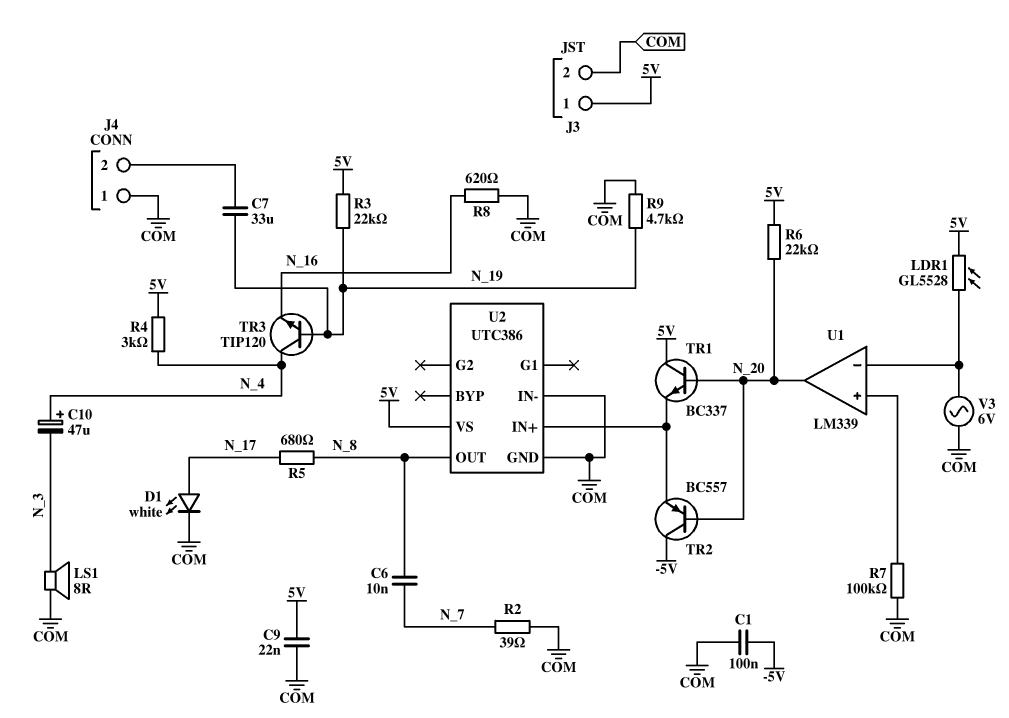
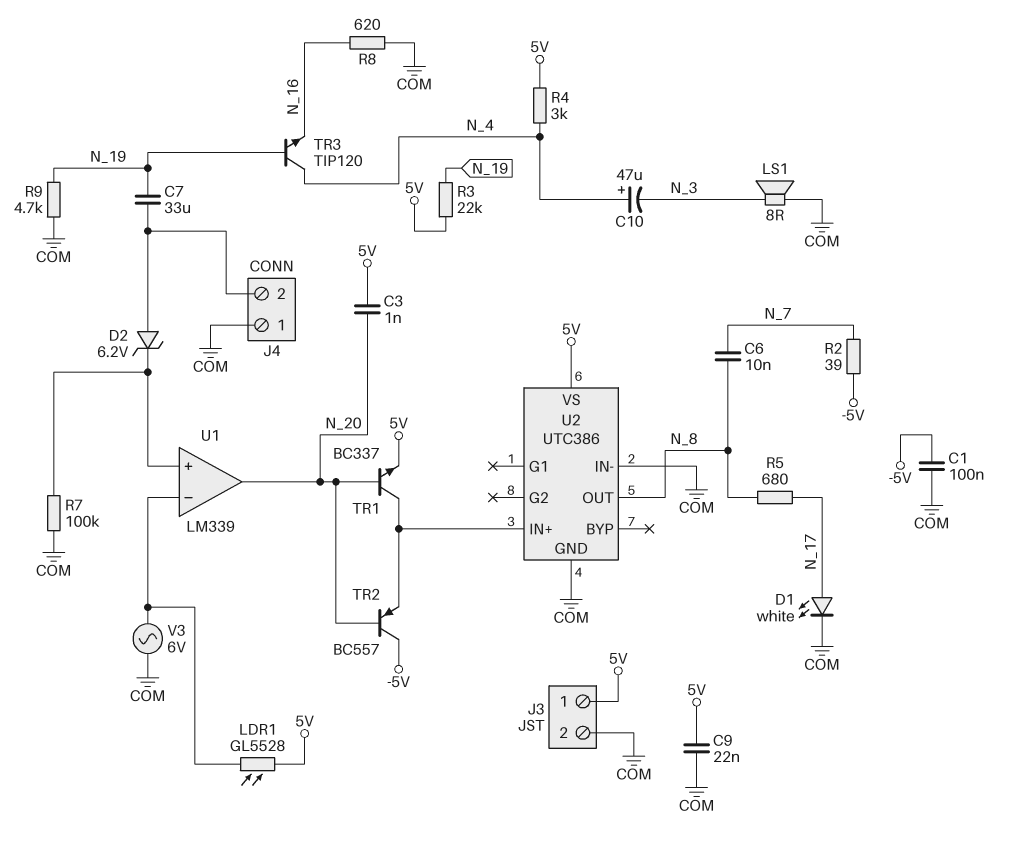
C3: none -> 1nF (5V, N_20)
D2: none -> zener 6.2V (A J4/2, K U1/in+)
R2: 39 (COM, N_7) -> 39 (-5V, N_7)
R6: 22k (5V, N_20) -> none
TR1: NPN BC337 (B N_20, C 5V, E U2/IN+) -> NPN BC337 (B N_20, C U2/IN+, E 5V)

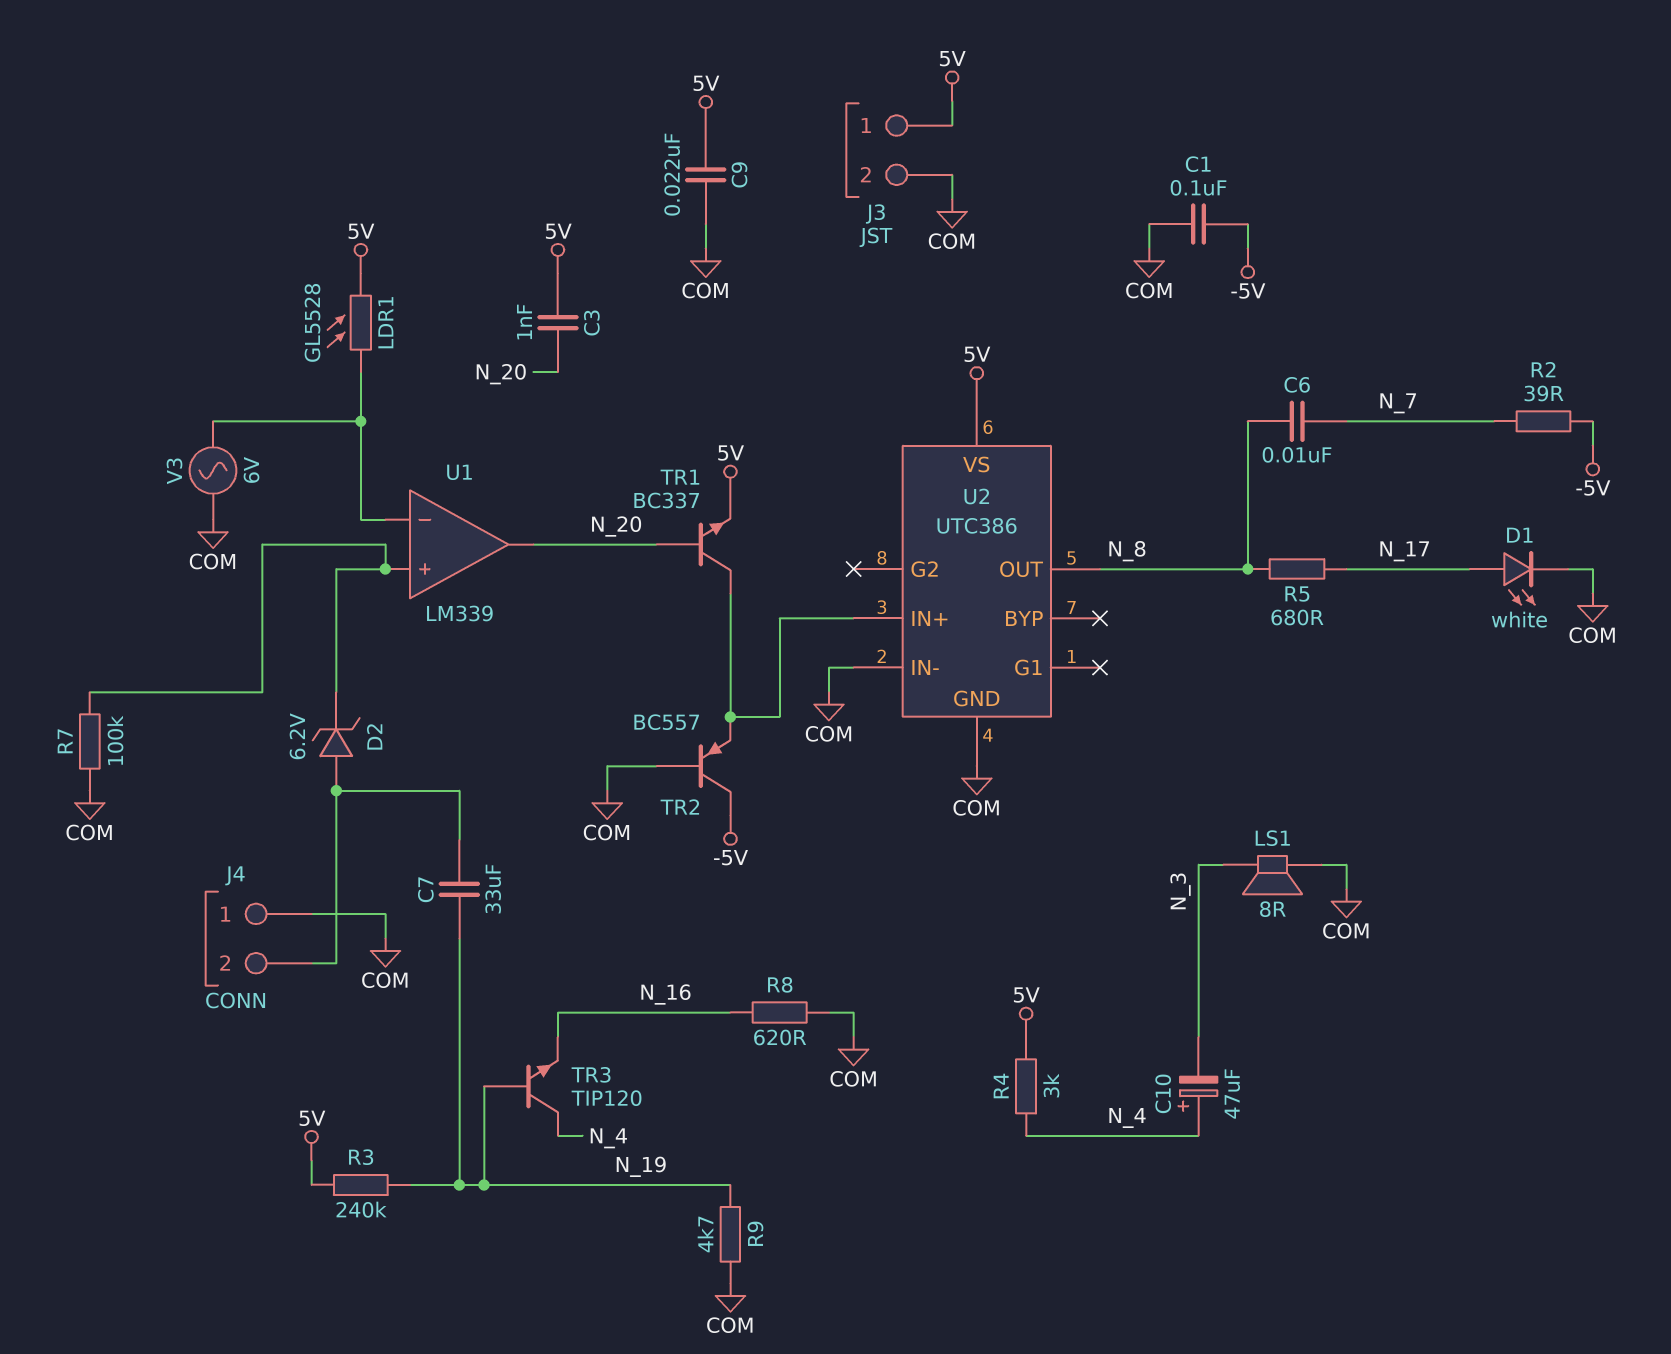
R3: 22k (5V, N_19) -> 240k (5V, N_19)
TR2: PNP BC557 (B N_20, C -5V, E U2/IN+) -> PNP BC557 (B COM, C -5V, E U2/IN+)

